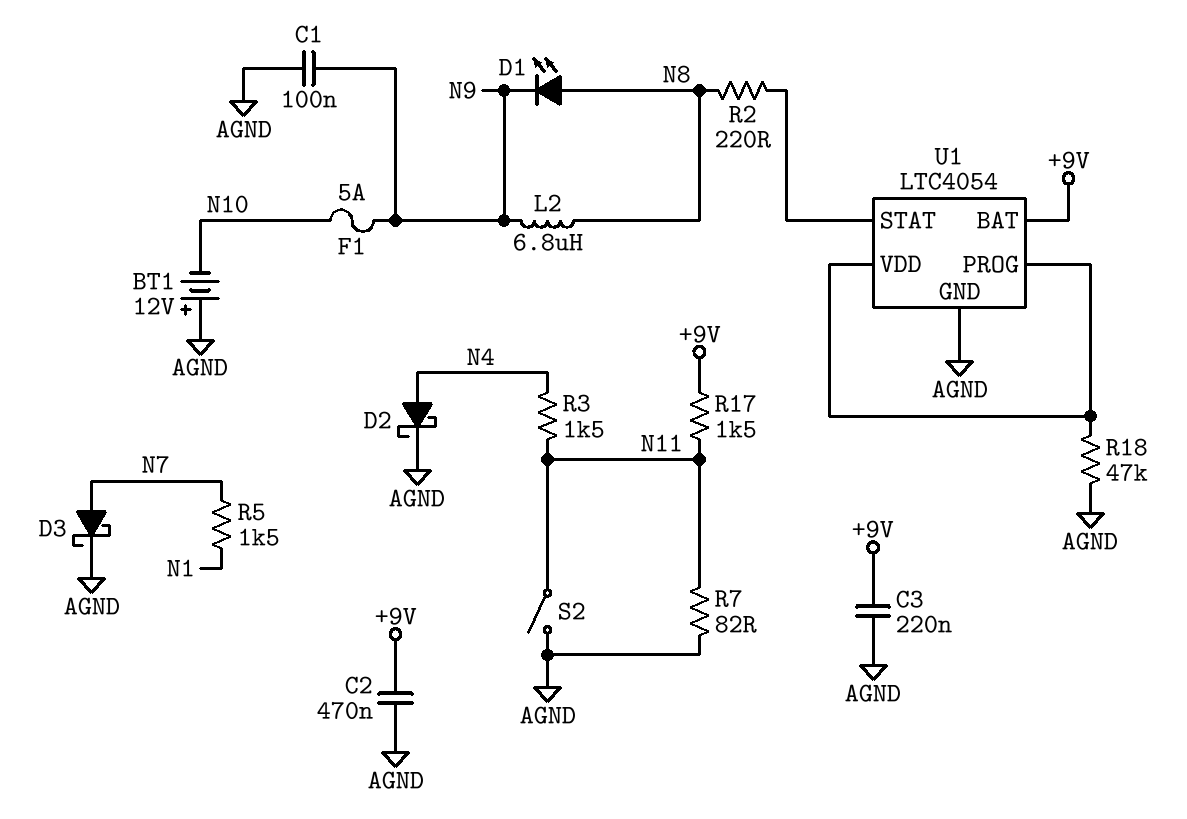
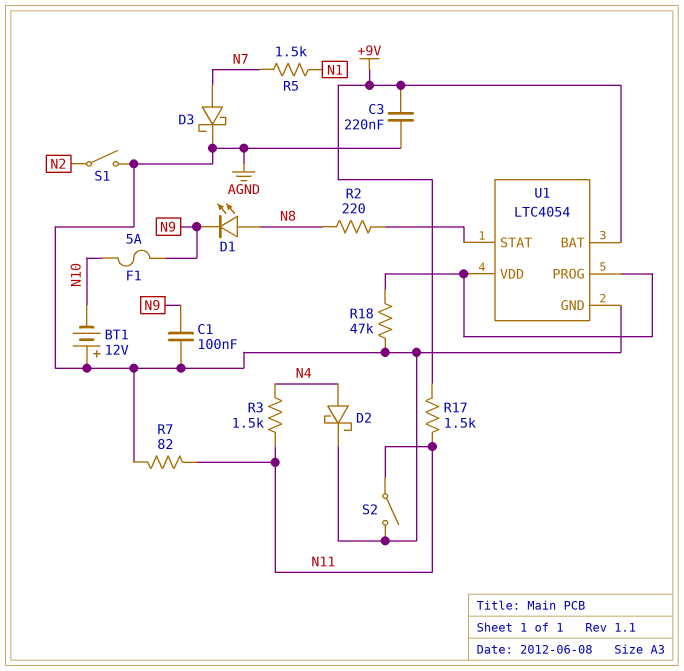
C2: 470nF (+9V, AGND) -> none
L2: 6.8uH (N8, N9) -> none
S1: none -> switch (AGND, N2)

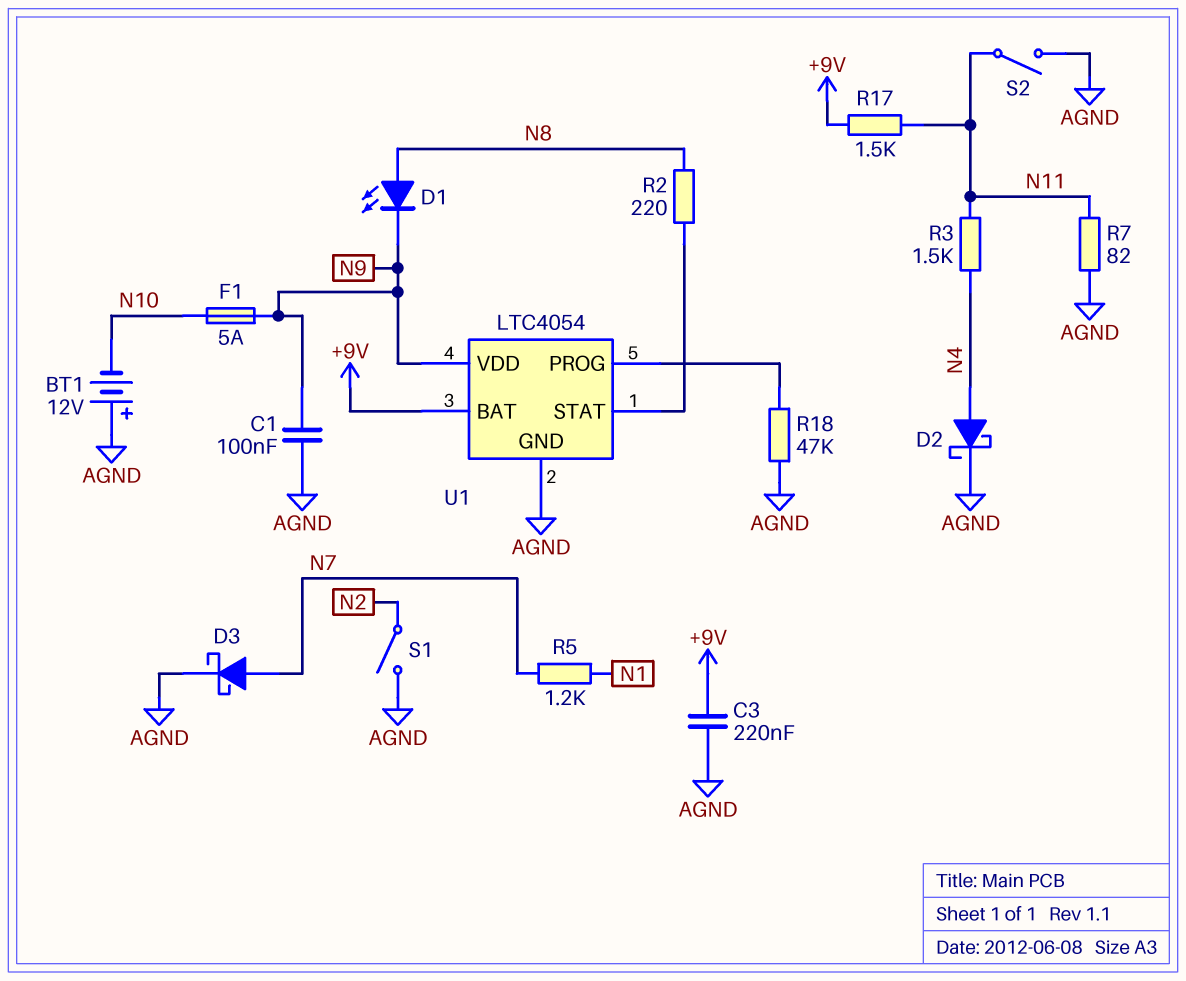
R5: 1.5k (N1, N7) -> 1.2k (N1, N7)
U1 pin VDD: U1/PROG -> N9

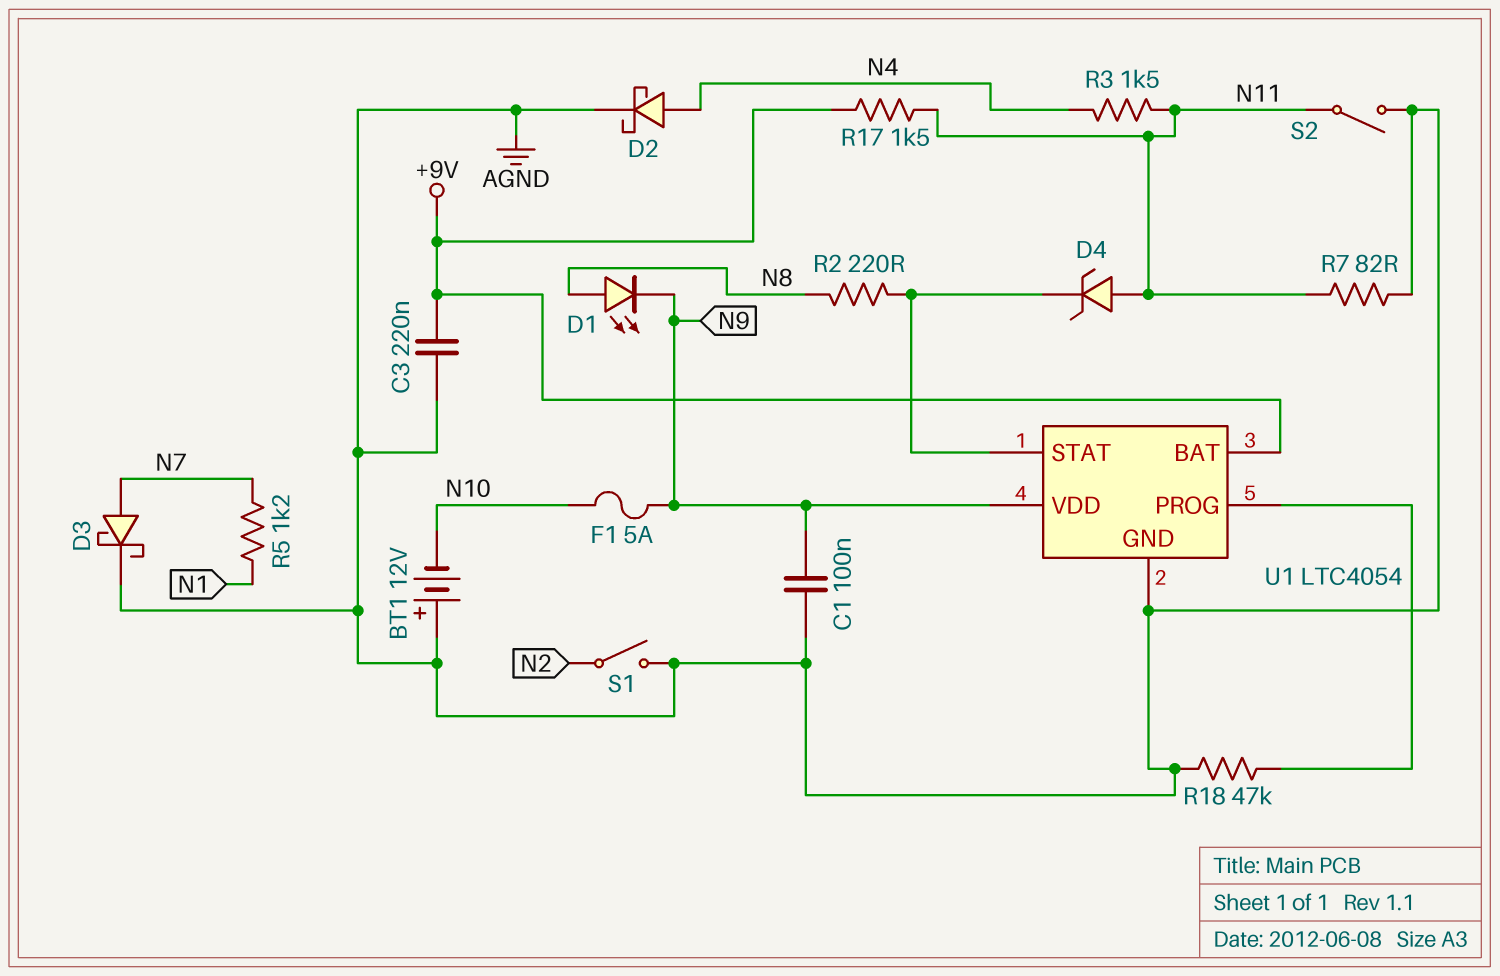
D4: none -> zener (A N11, K U1/STAT)

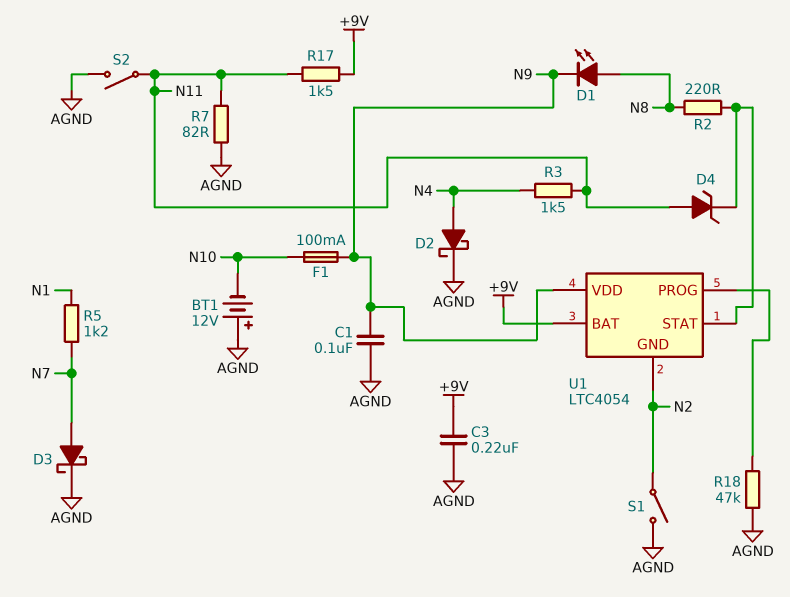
F1: 5A (N9, N10) -> 100mA (N9, N10)
U1 pin GND: AGND -> N2

